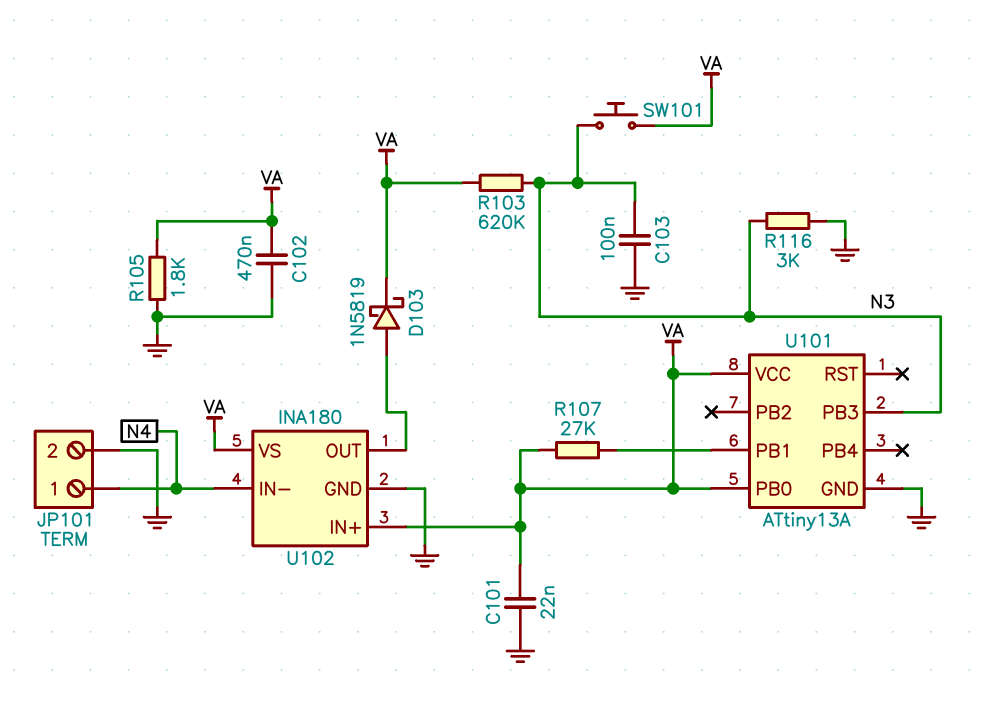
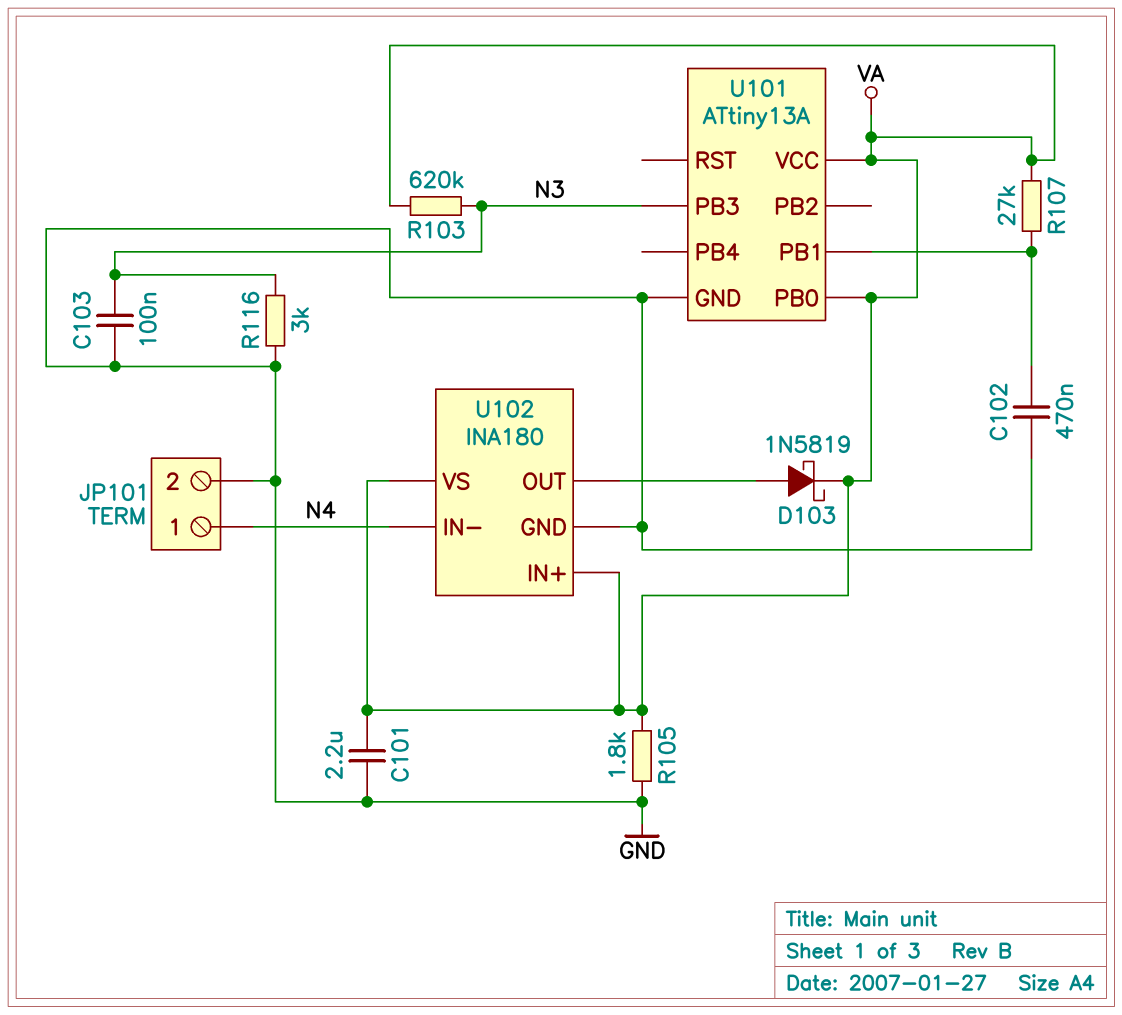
C101: 22nF (GND, VA) -> 2.2uF (GND, VA)
C102: 470nF (GND, VA) -> 470nF (GND, U101/PB1)
SW101: button (N3, VA) -> none

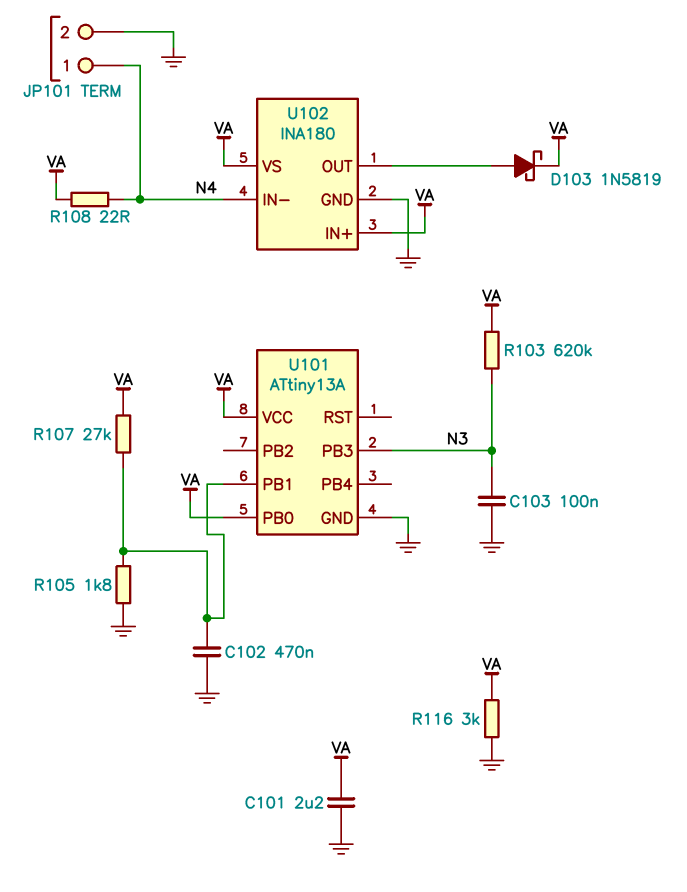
R105: 1.8k (GND, VA) -> 1.8k (GND, U101/PB1)
R108: none -> 22 (N4, VA)
R116: 3k (GND, N3) -> 3k (GND, VA)

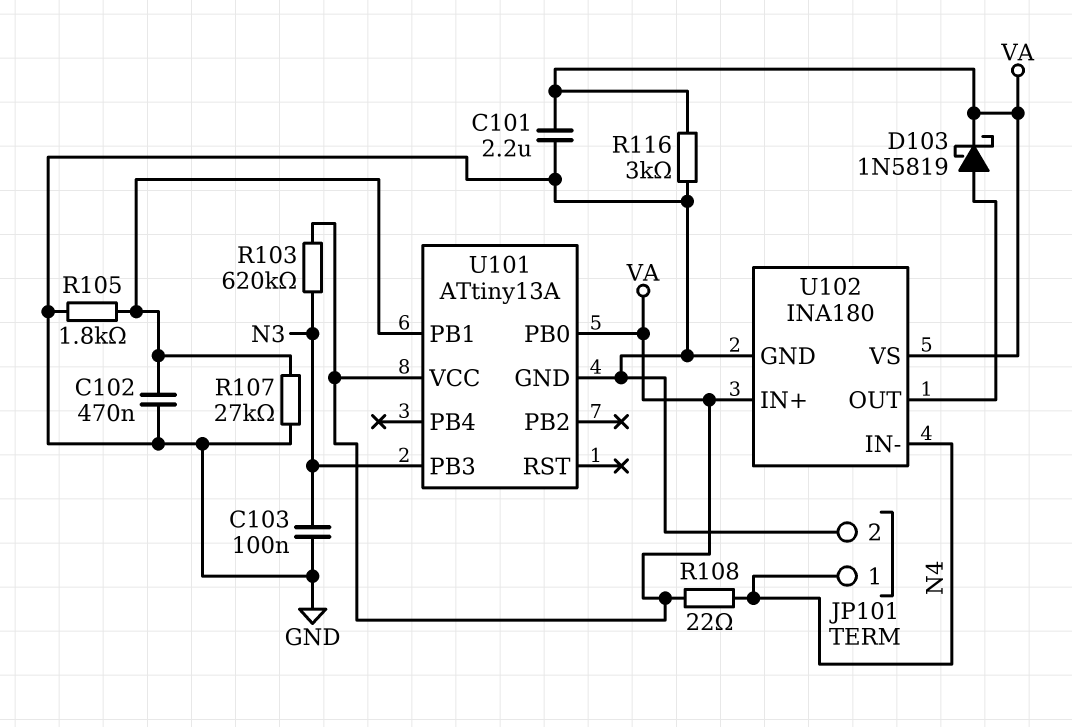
R107: 27k (U101/PB1, VA) -> 27k (GND, U101/PB1)

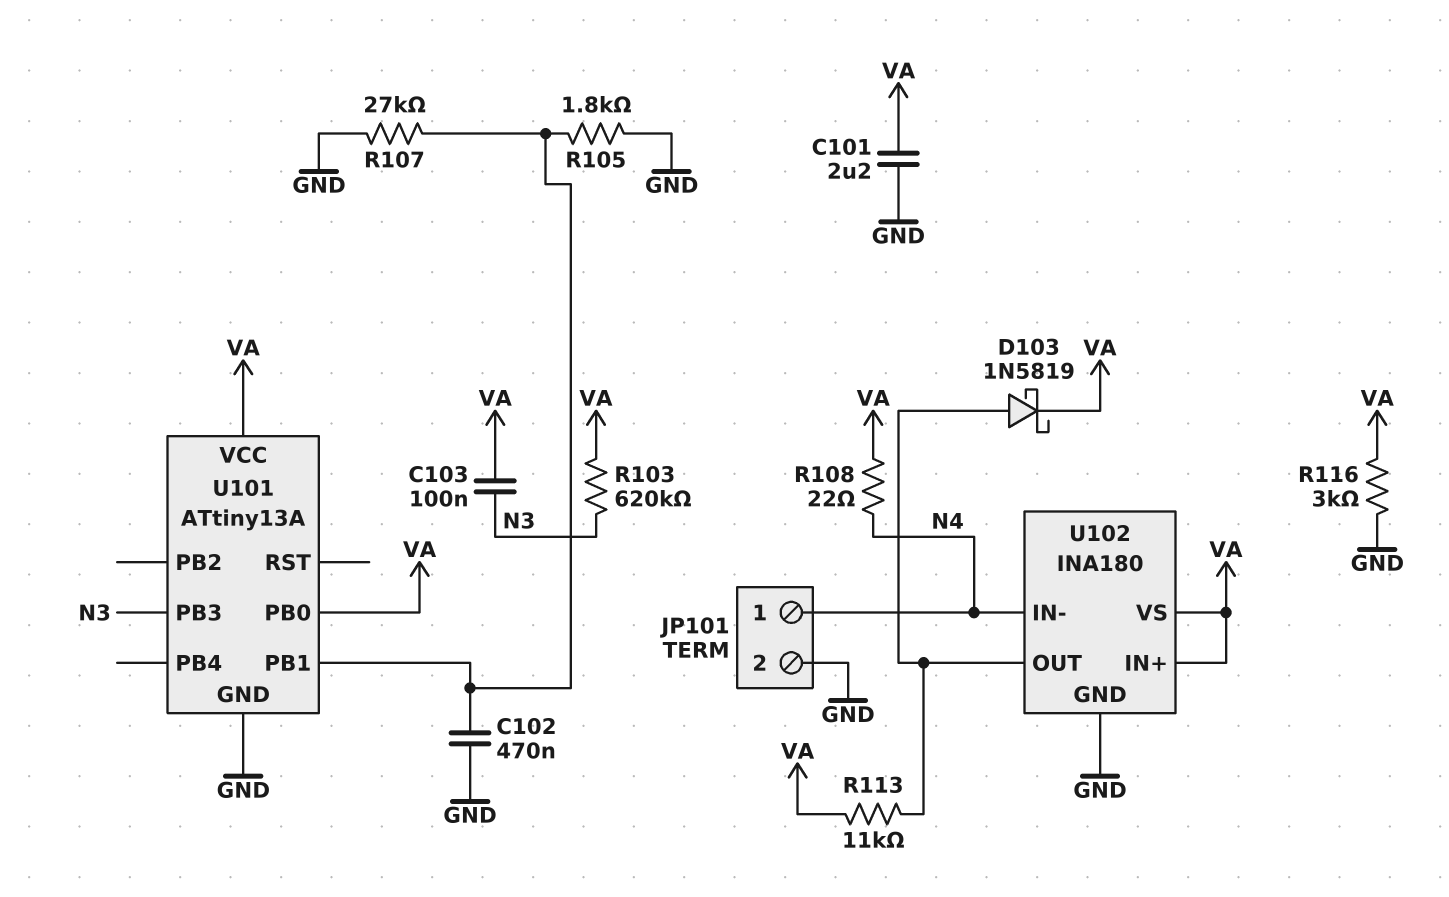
C103: 100nF (GND, N3) -> 100nF (N3, VA)
R113: none -> 11k (U102/OUT, VA)

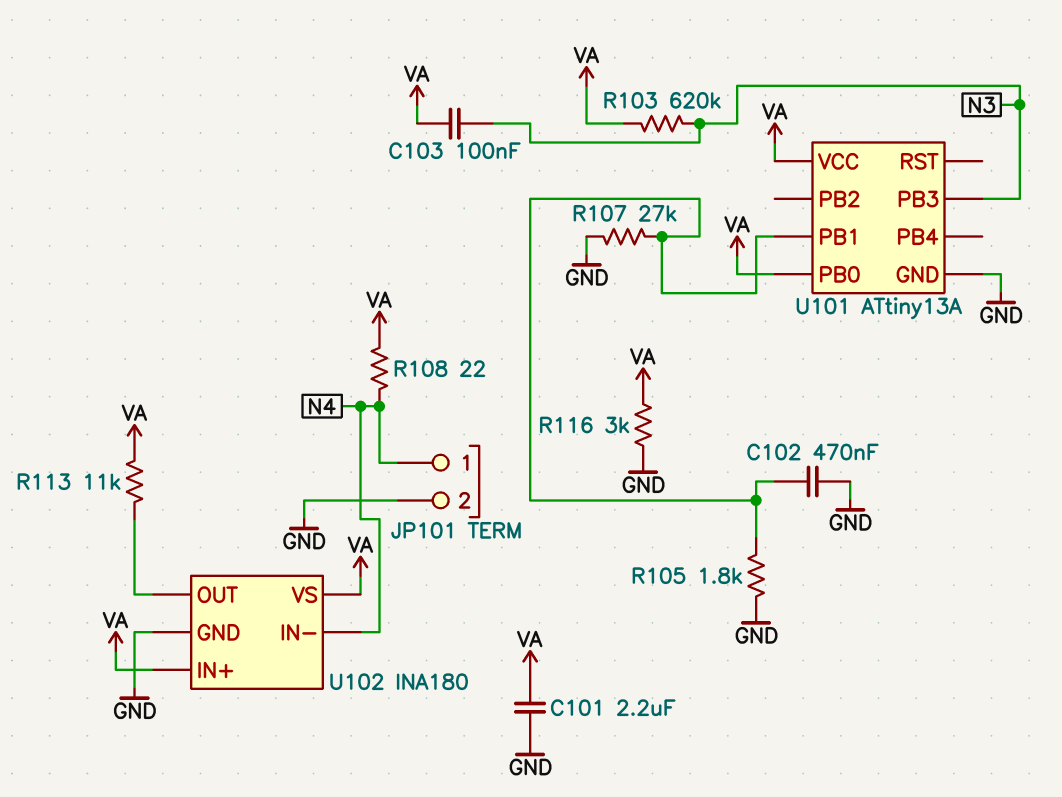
D103: schottky 1N5819 (A U102/OUT, K VA) -> none

